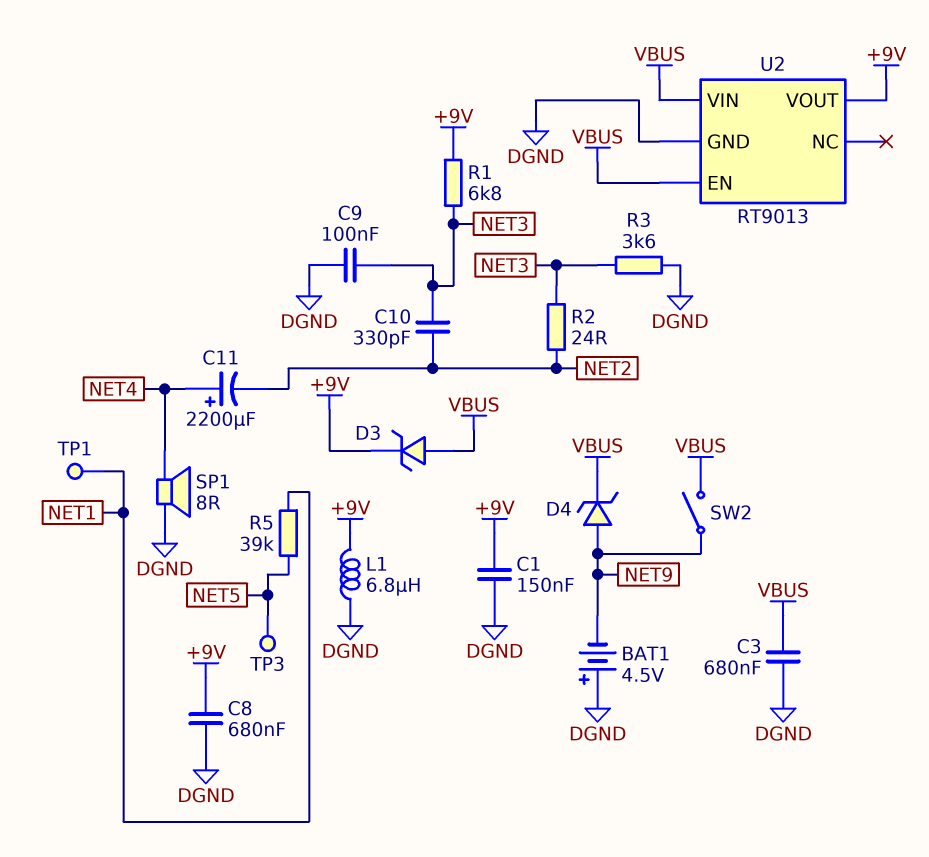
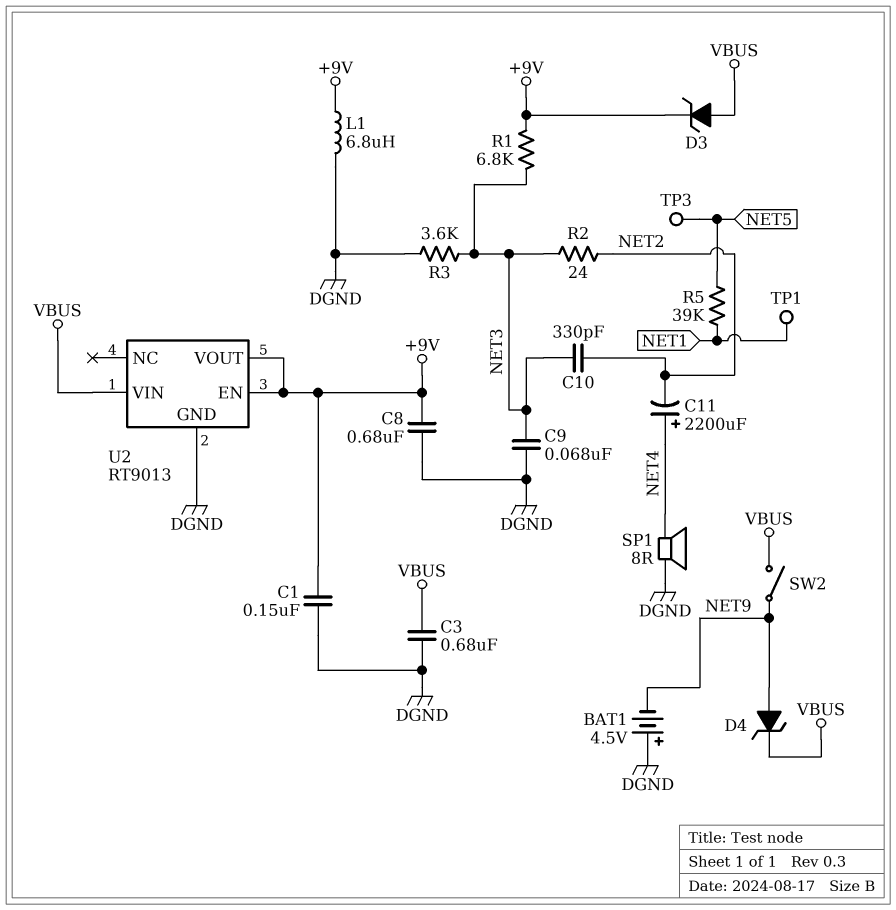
C9: 100nF (DGND, NET3) -> 68nF (DGND, NET3)
U2 pin EN: VBUS -> +9V

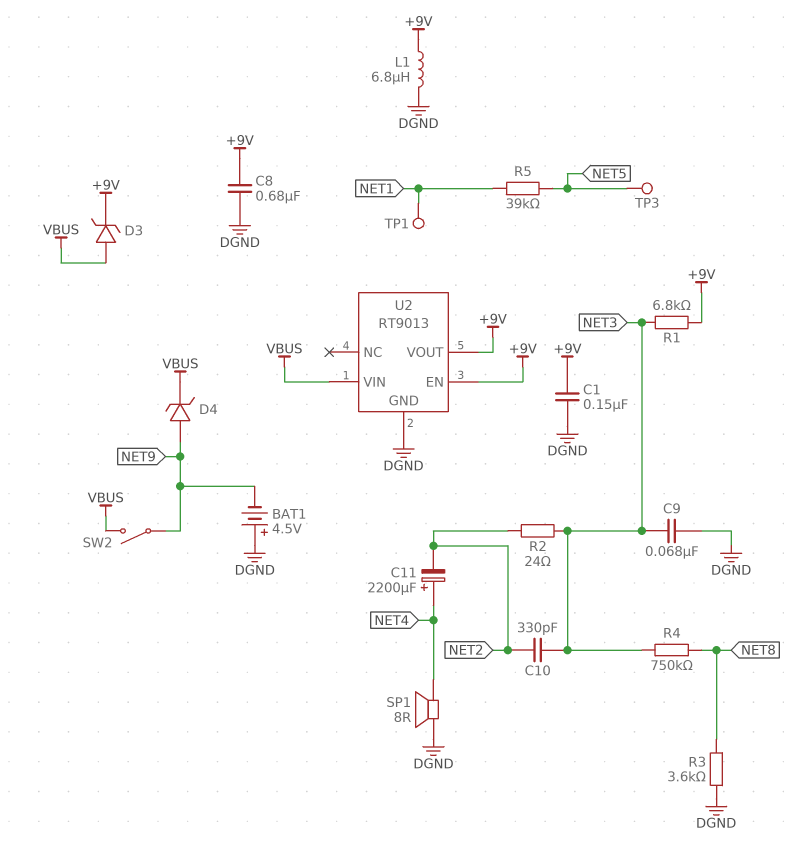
C3: 680nF (DGND, VBUS) -> none
R3: 3.6k (DGND, NET3) -> 3.6k (DGND, NET8)
R4: none -> 750k (NET3, NET8)

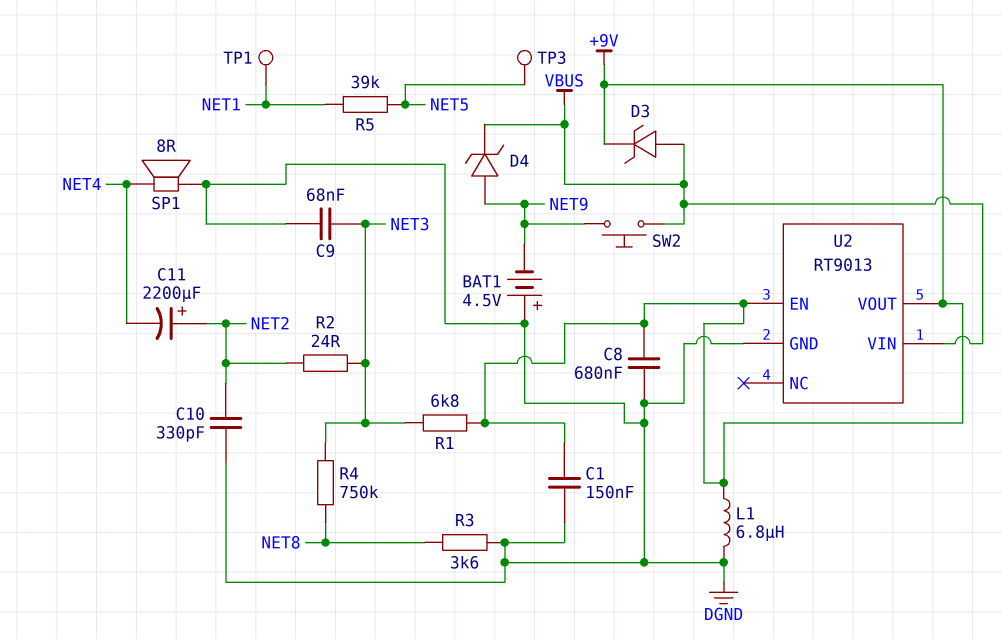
C10: 330pF (NET2, NET3) -> 330pF (DGND, NET2)
C11: 2200uF (plus NET4, minus NET2) -> 2200uF (plus NET2, minus NET4)
SW2: switch (NET9, VBUS) -> button (NET9, VBUS)

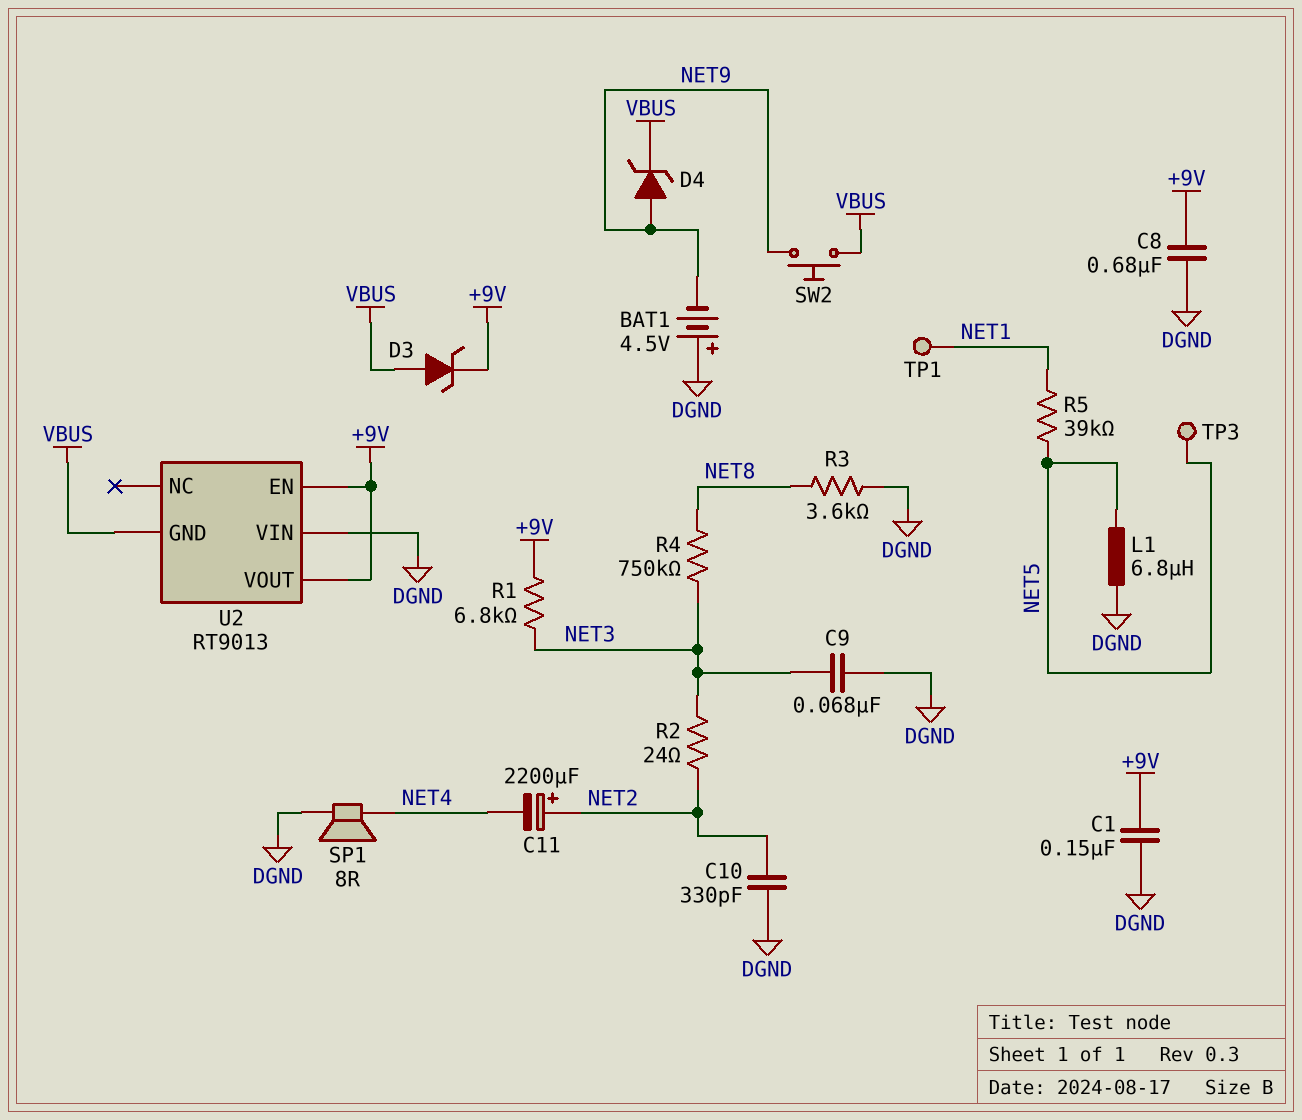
L1: 6.8uH (+9V, DGND) -> 6.8uH (DGND, NET5)
U2 pin GND: DGND -> VBUS
U2 pin VIN: VBUS -> DGND

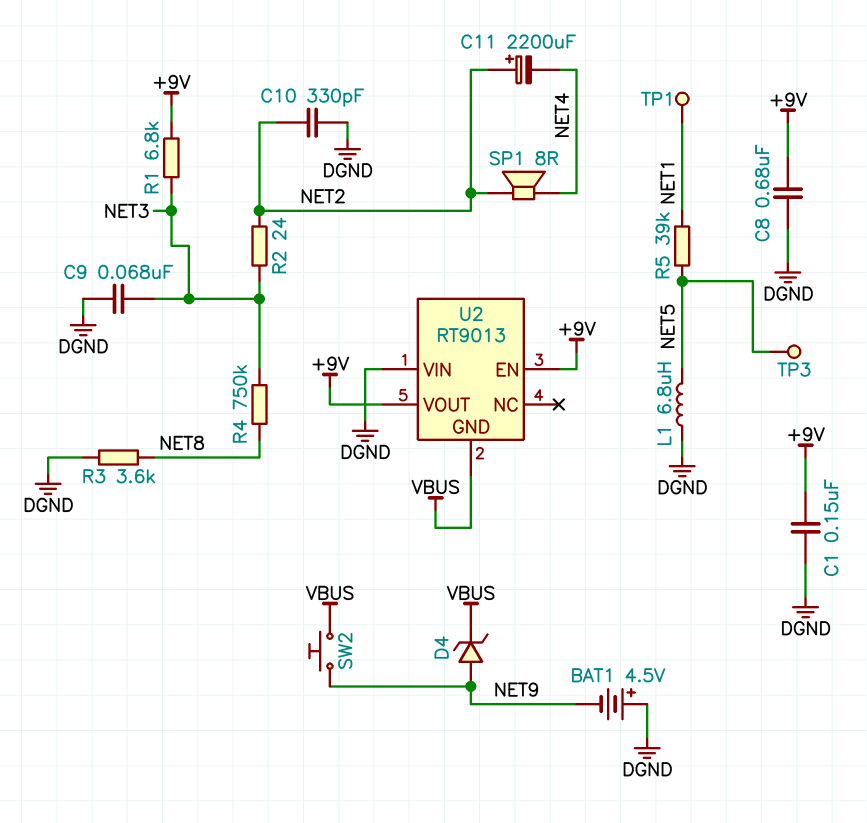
D3: zener (A VBUS, K +9V) -> none
SP1: speaker 8R (DGND, NET4) -> speaker 8R (NET2, NET4)

